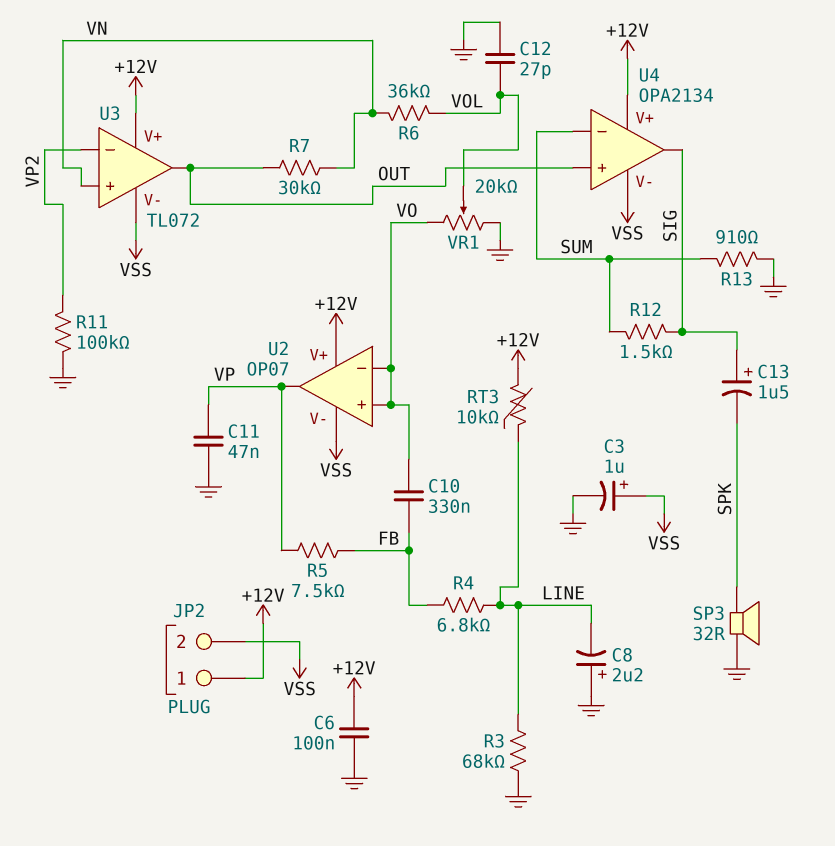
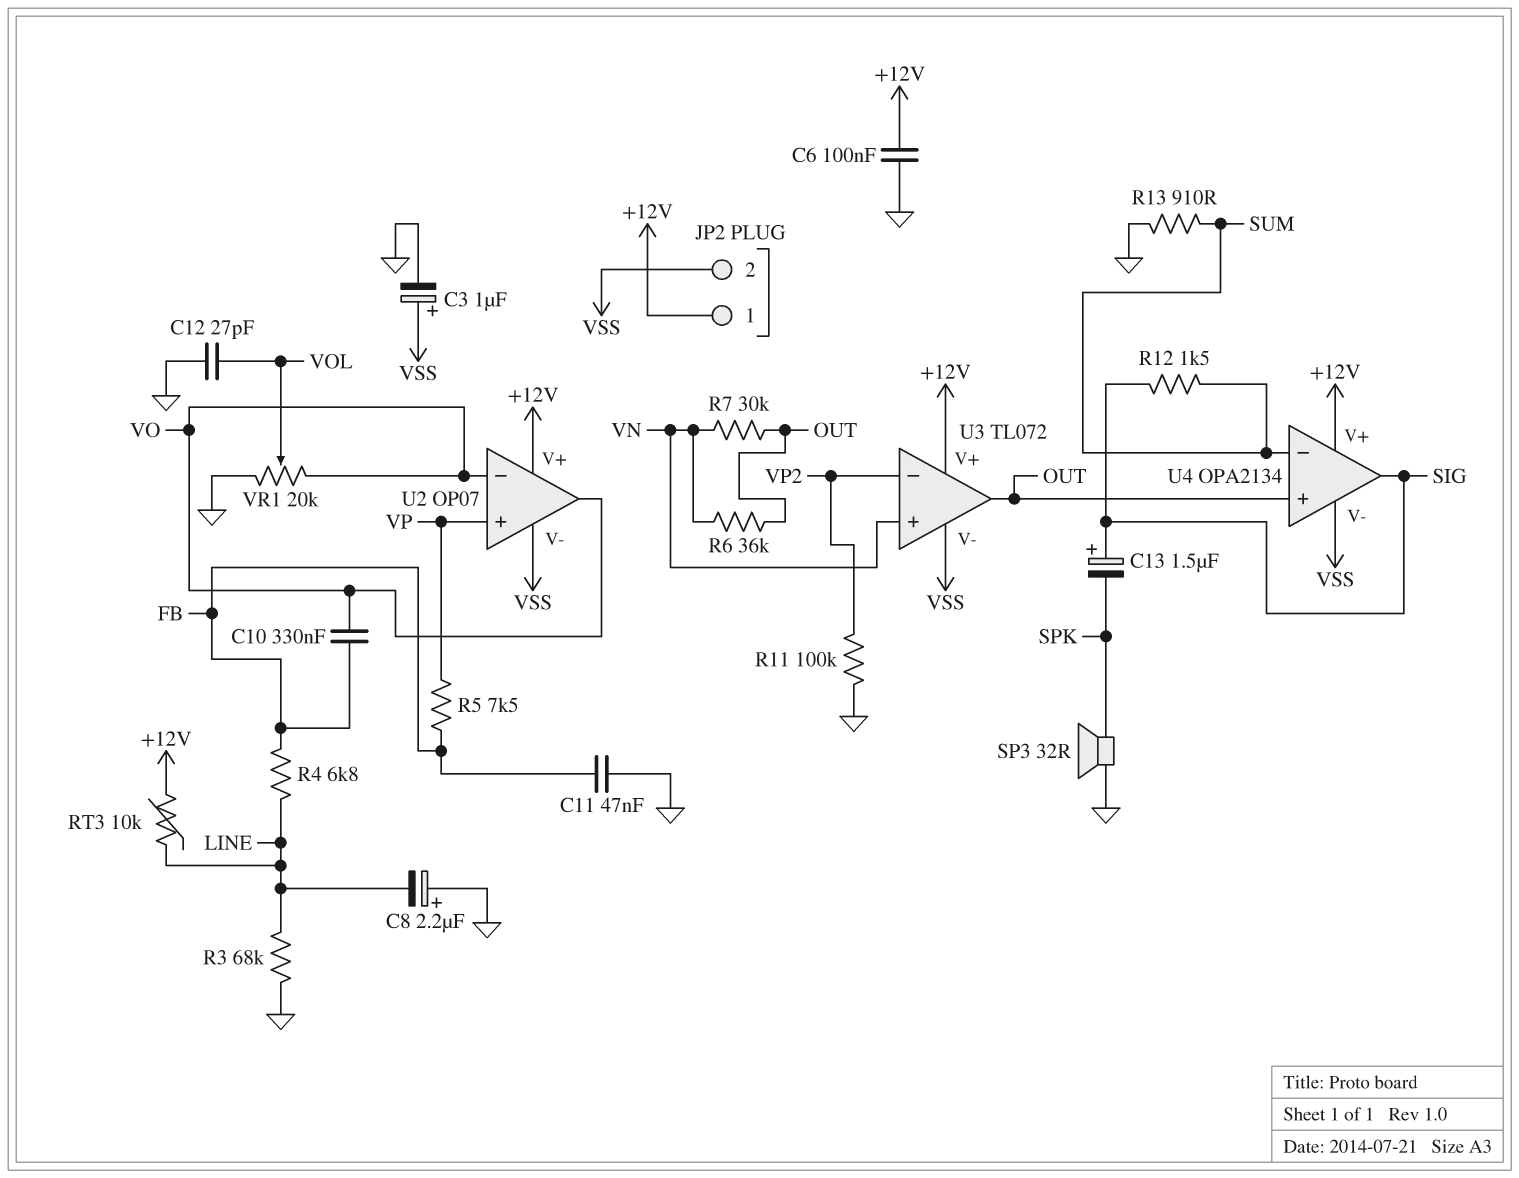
C11: 47nF (GND, VP) -> 47nF (FB, GND)
R6: 36k (VN, VOL) -> 36k (OUT, VN)
U2 pin in+: VO -> VP
U2 pin out: VP -> VO

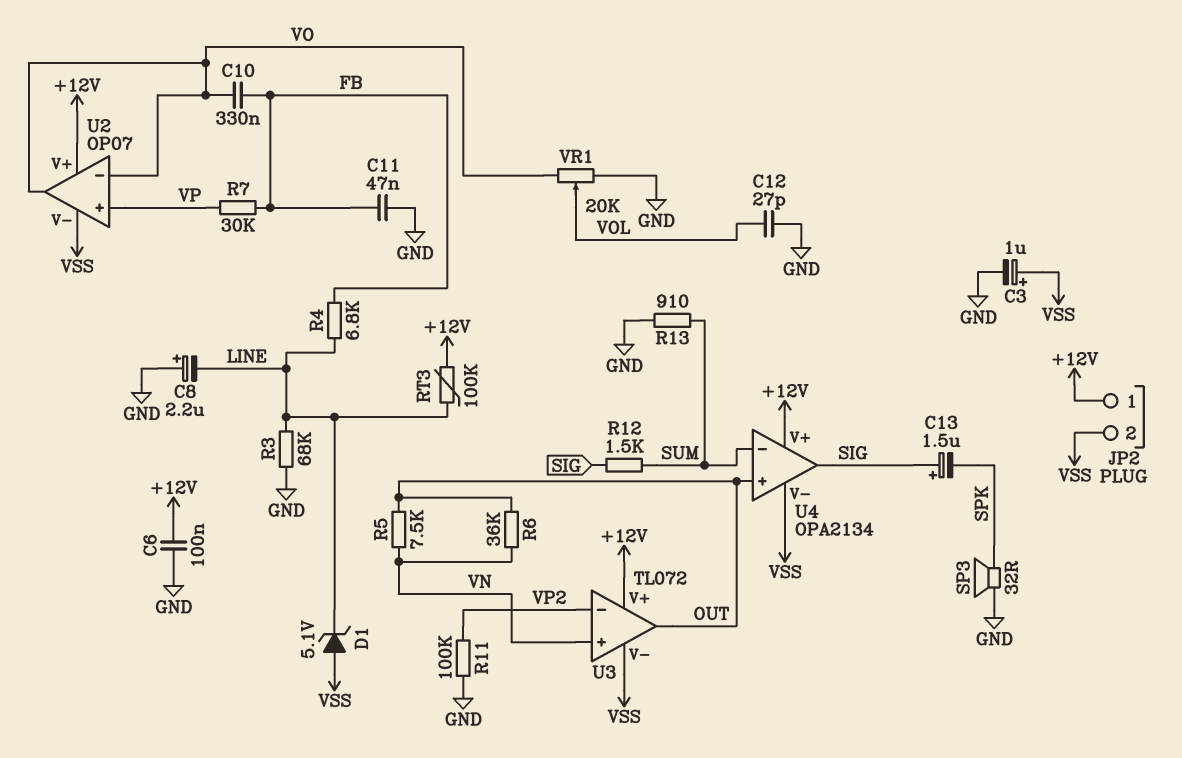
D1: none -> zener 5.1V (A VSS, K LINE)
R5: 7.5k (FB, VP) -> 7.5k (OUT, VN)
R7: 30k (OUT, VN) -> 30k (FB, VP)
RT3: 10k (+12V, LINE) -> 100k (+12V, LINE)

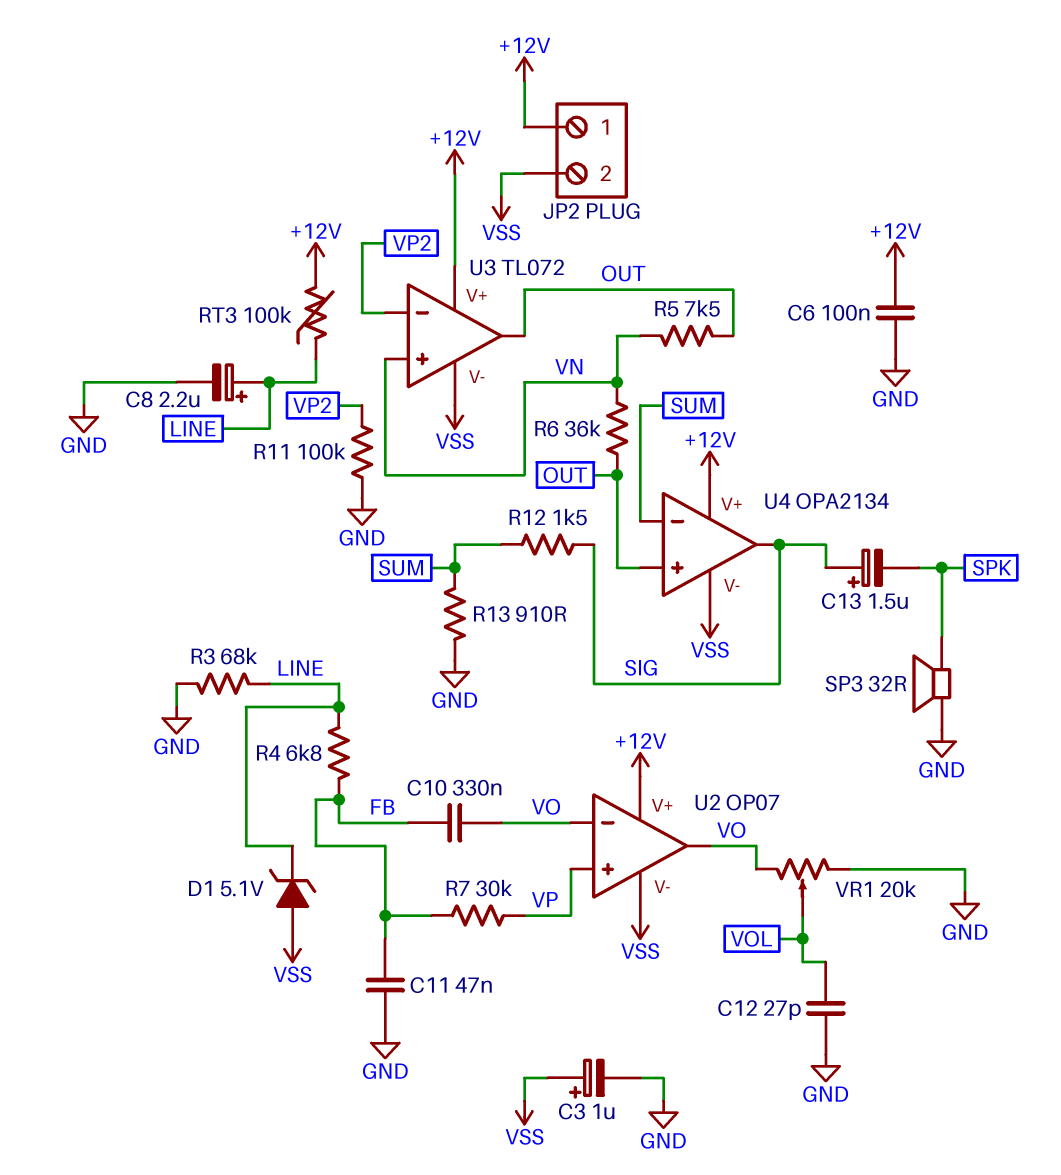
C8: 2.2uF (plus GND, minus LINE) -> 2.2uF (plus LINE, minus GND)

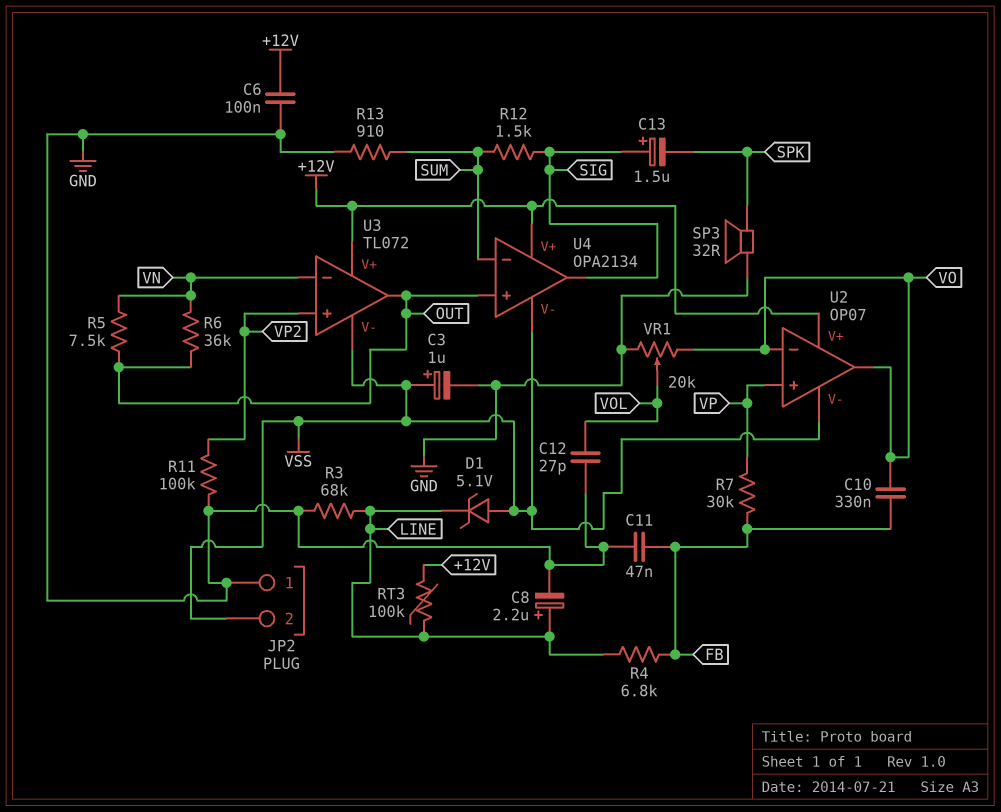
JP2 pin 1: +12V -> GND
U3 pin in+: VN -> VP2
U3 pin in-: VP2 -> VN

